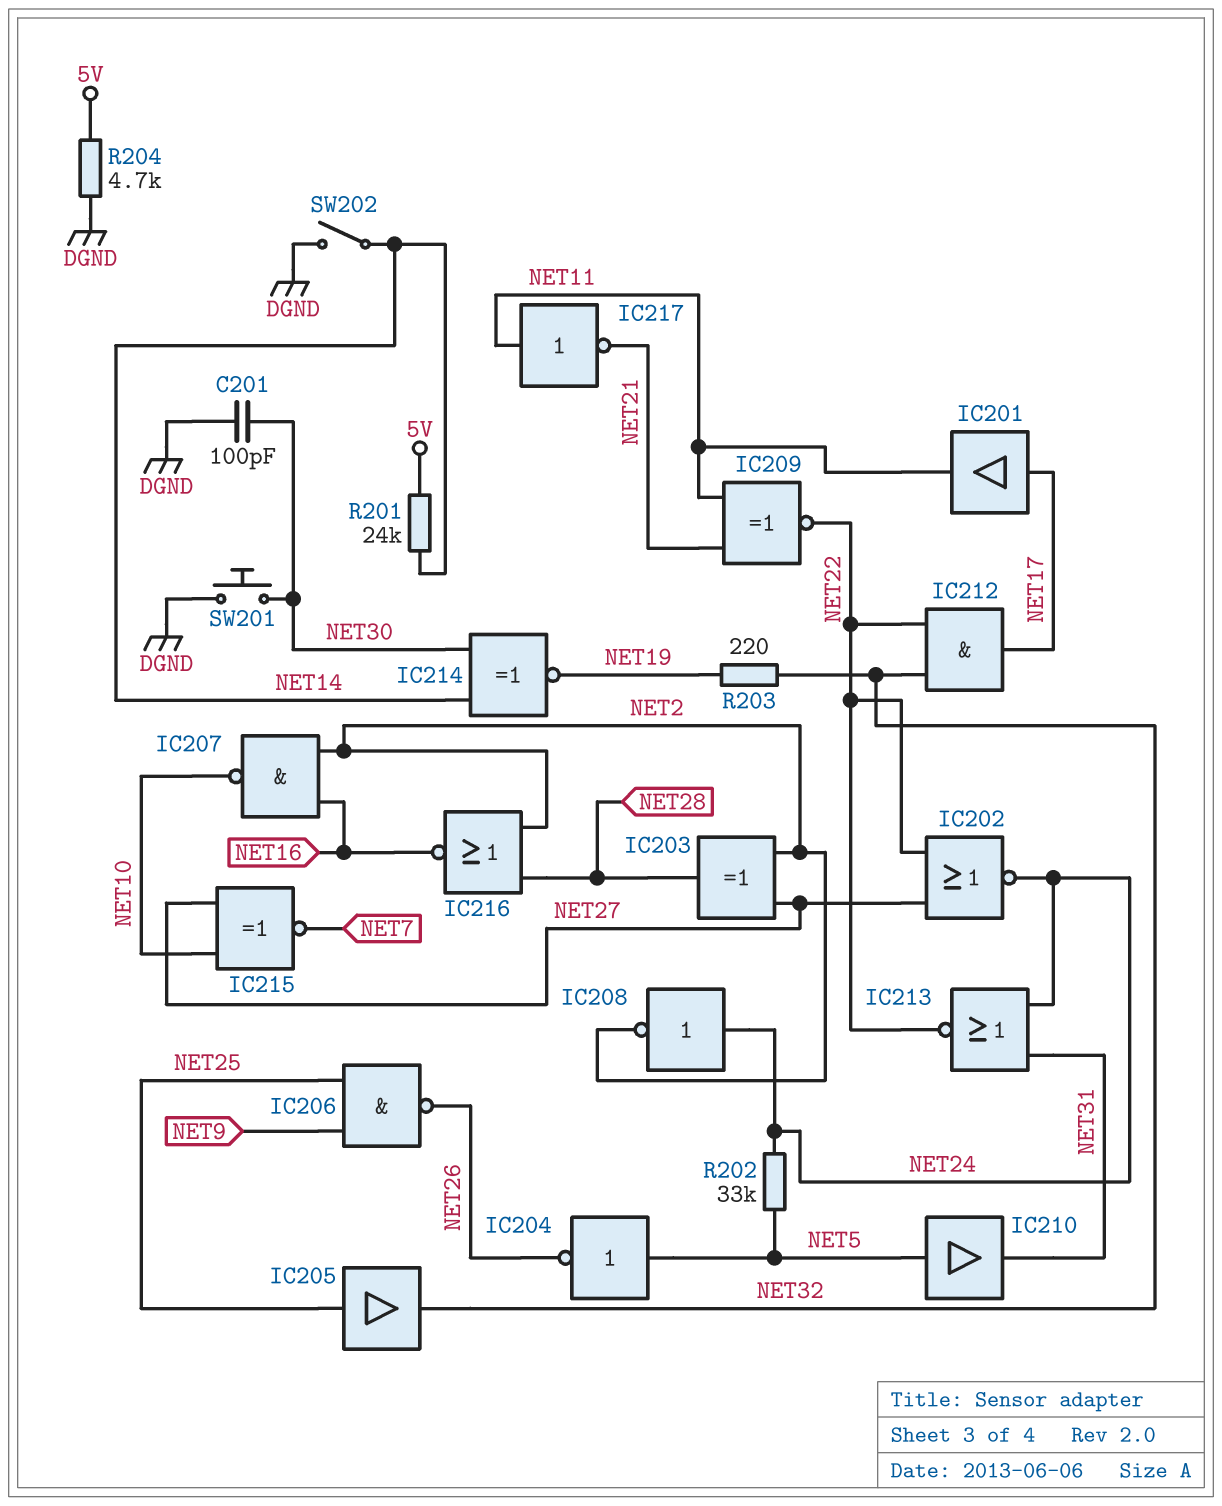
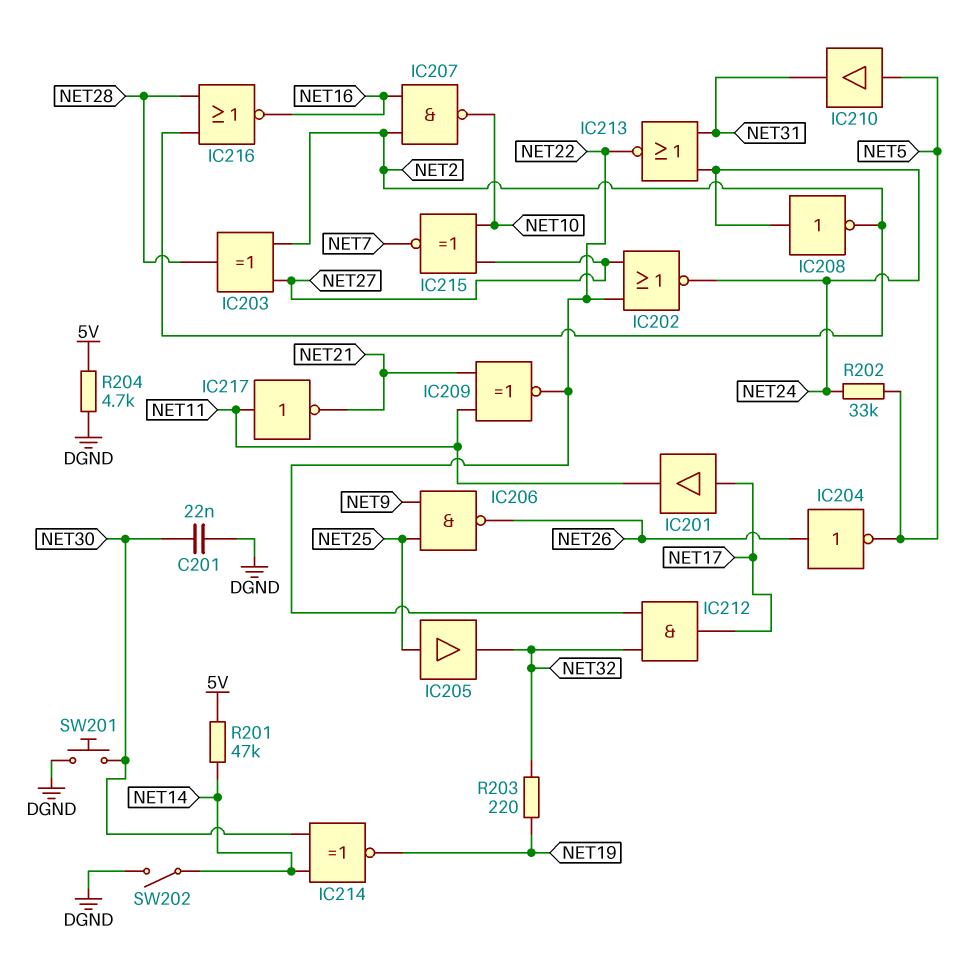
C201: 100pF (DGND, NET30) -> 22nF (DGND, NET30)
IC204: NOT (in NET5, out NET26) -> NOT (in NET26, out NET5)
R201: 24k (5V, NET14) -> 47k (5V, NET14)

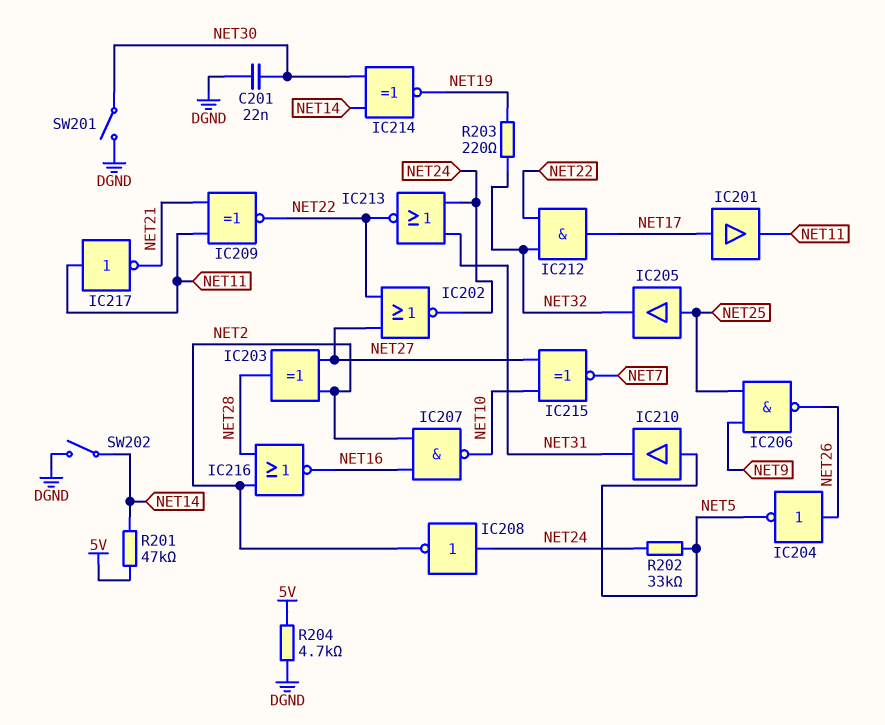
SW201: button (DGND, NET30) -> switch (DGND, NET30)

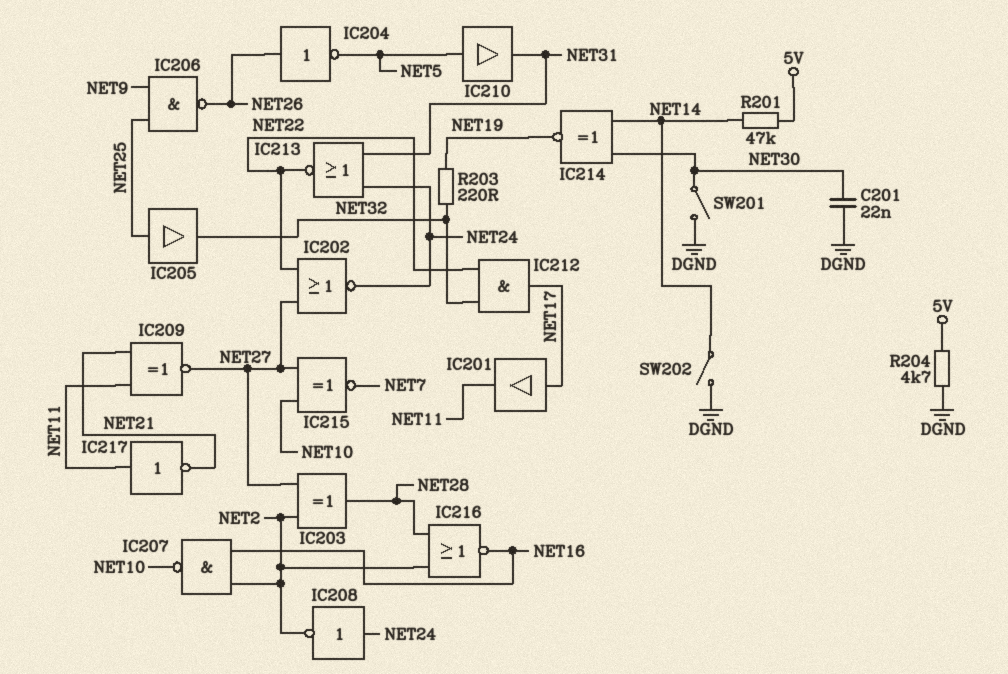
IC209: XNOR (in NET11, in NET21, out NET22) -> XNOR (in NET11, in NET21, out NET27)
R202: 33k (NET5, NET24) -> none

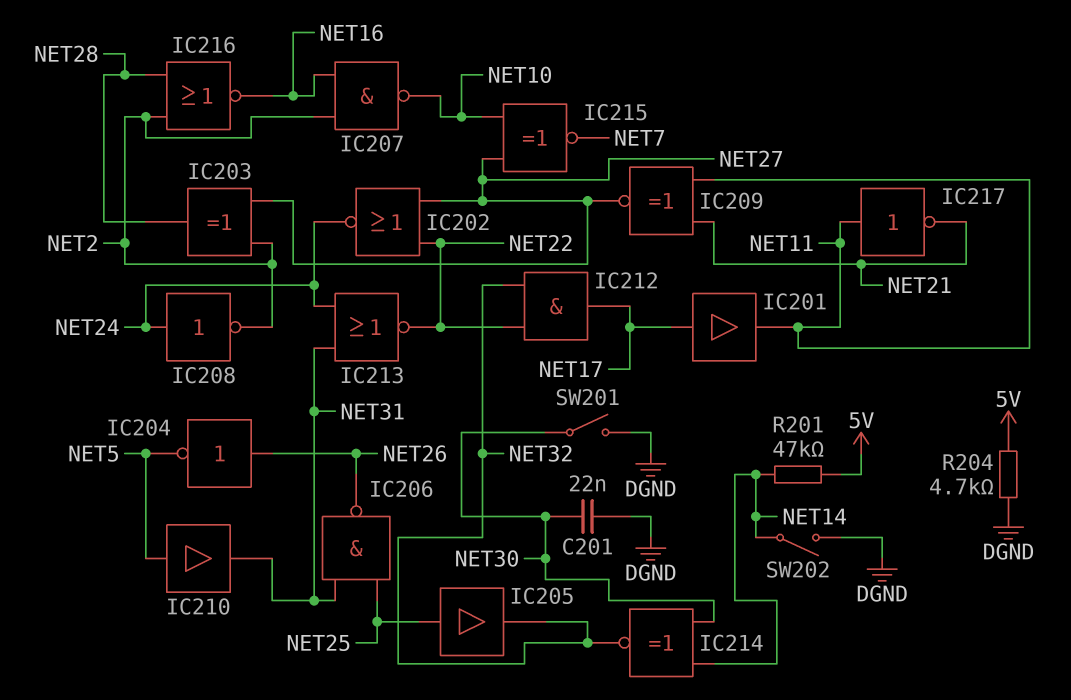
IC206: NAND (in NET9, in NET25, out NET26) -> NAND (in NET25, in NET31, out NET26)
IC214: XNOR (in NET14, in NET30, out NET19) -> XNOR (in NET14, in NET30, out NET32)
R203: 220 (NET19, NET32) -> none

